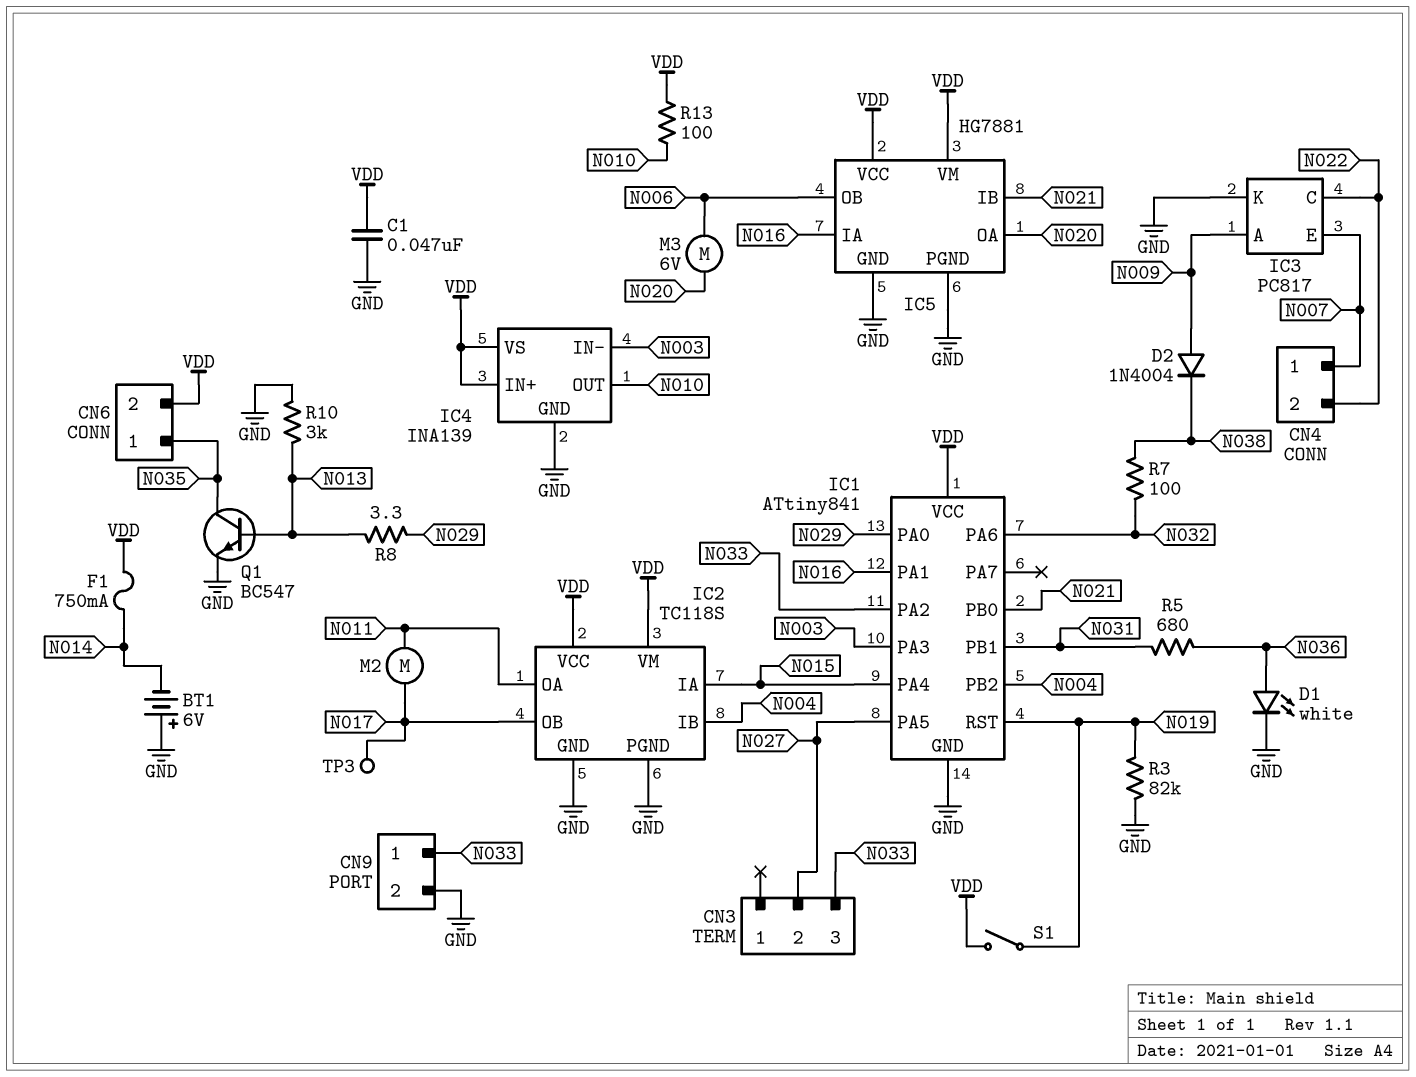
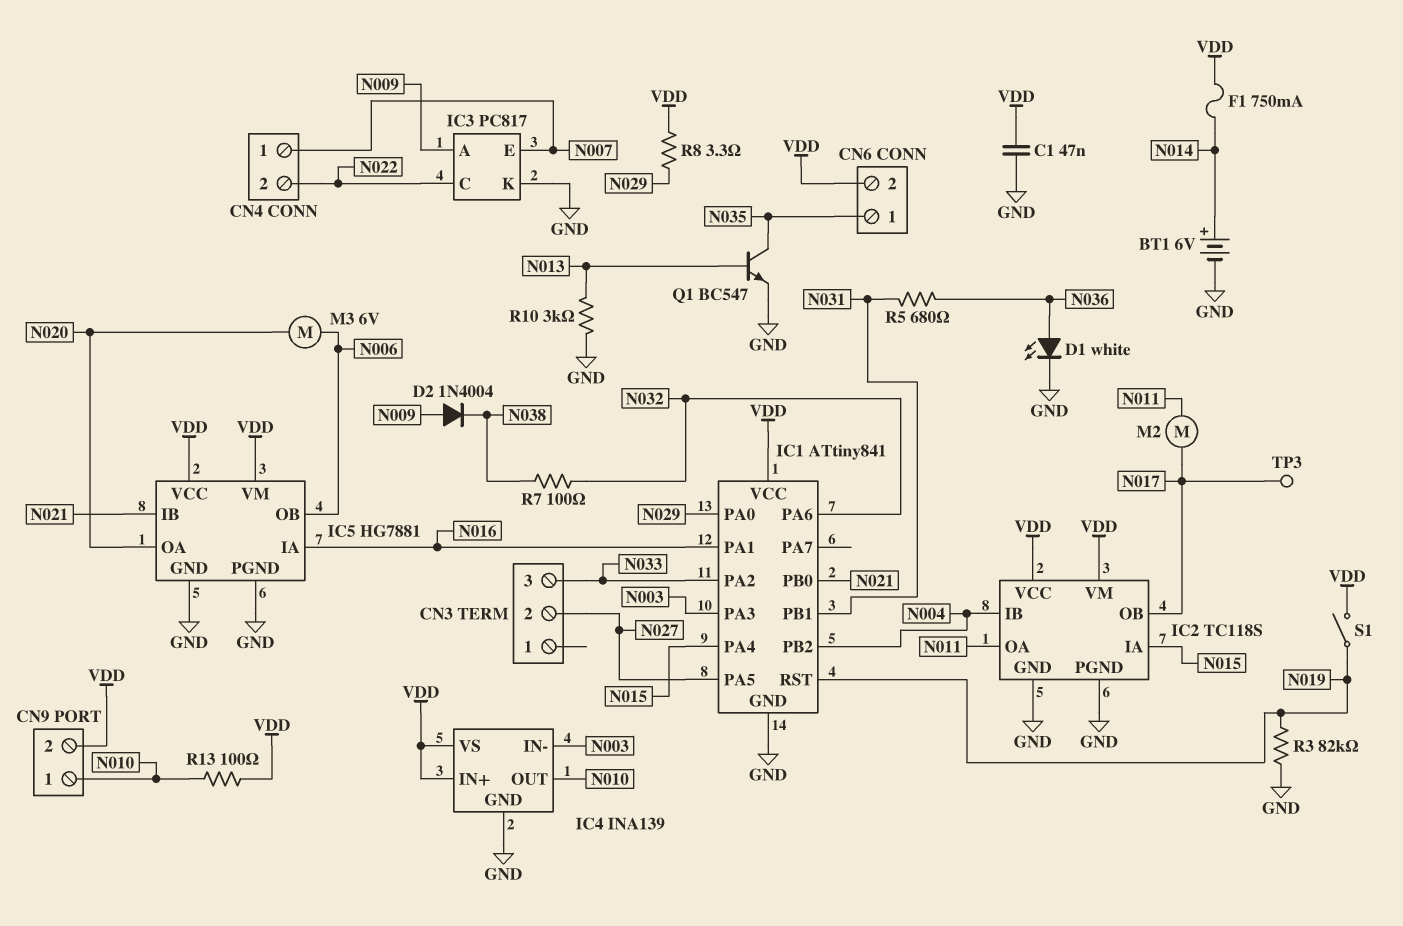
BT1: 6V (plus GND, minus N014) -> 6V (plus N014, minus GND)
CN9 pin 1: N033 -> N010
CN9 pin 2: GND -> VDD
R8: 3.3 (N013, N029) -> 3.3 (N029, VDD)

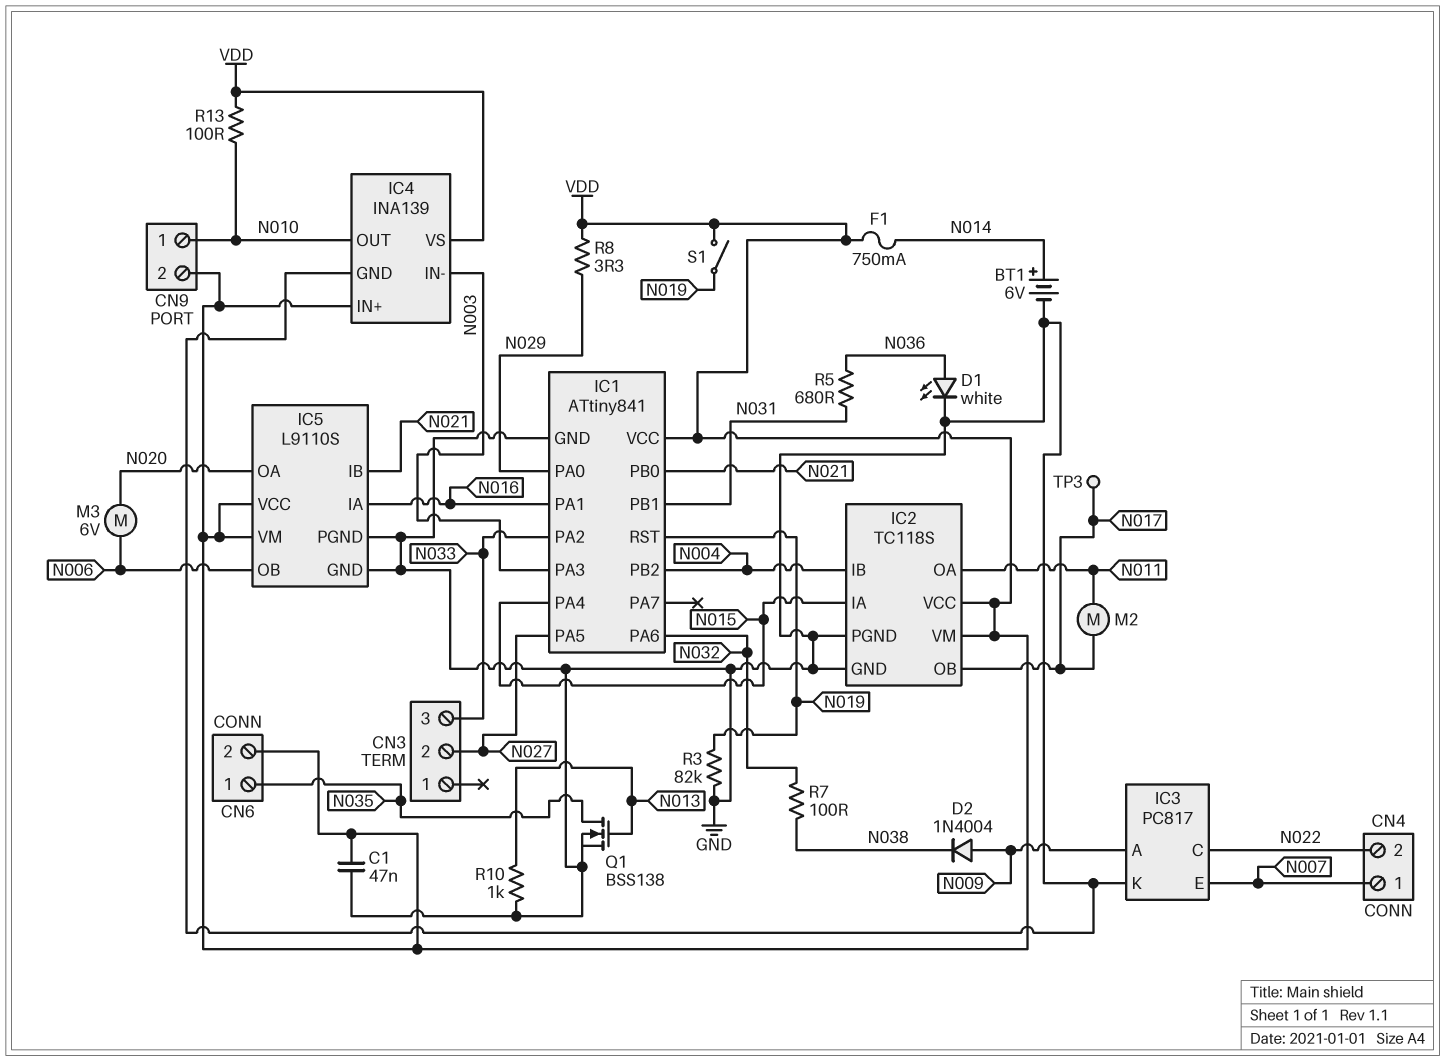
IC5: HG7881 -> L9110S
Q1: NPN BC547 (B N013, C N035, E GND) -> NMOS BSS138 (G N013, D N035, S GND)
R10: 3k (GND, N013) -> 1k (GND, N013)

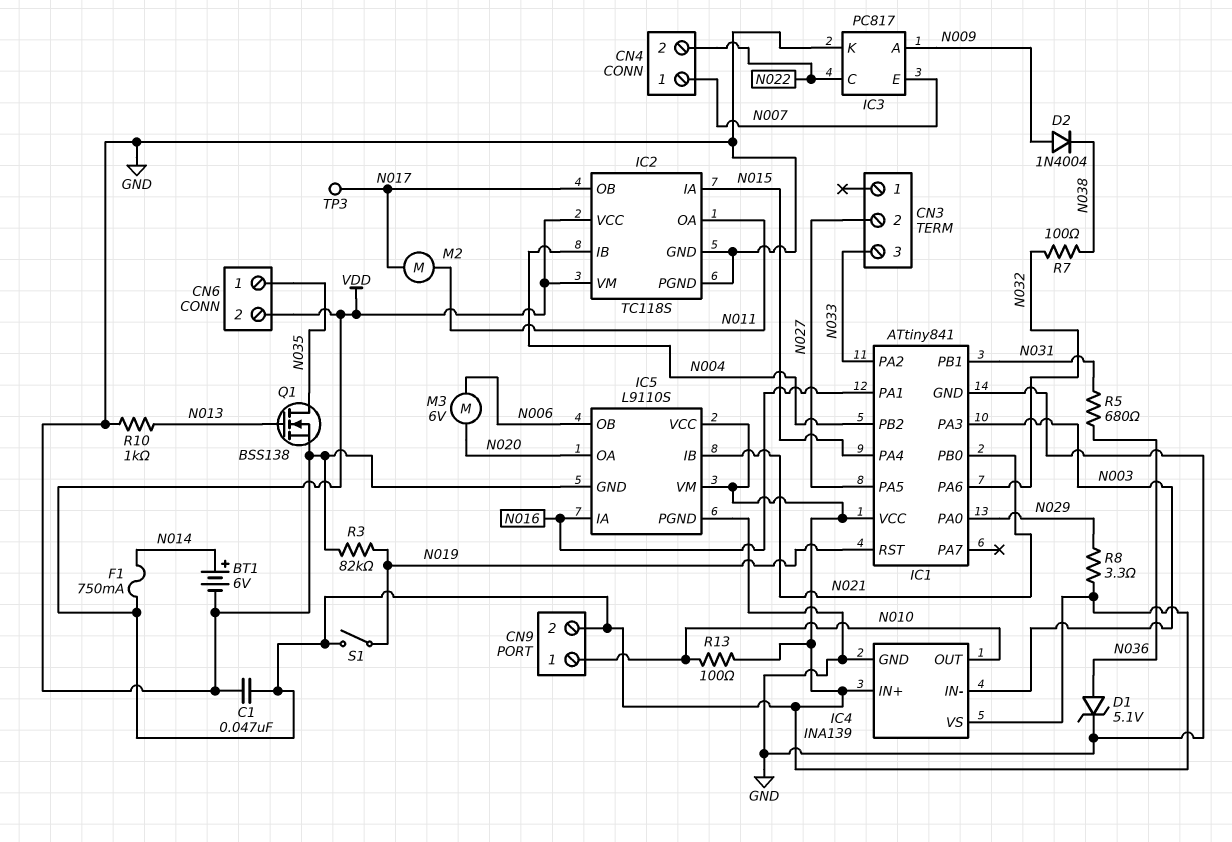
D1: LED white (A N036, K GND) -> zener 5.1V (A N036, K GND)

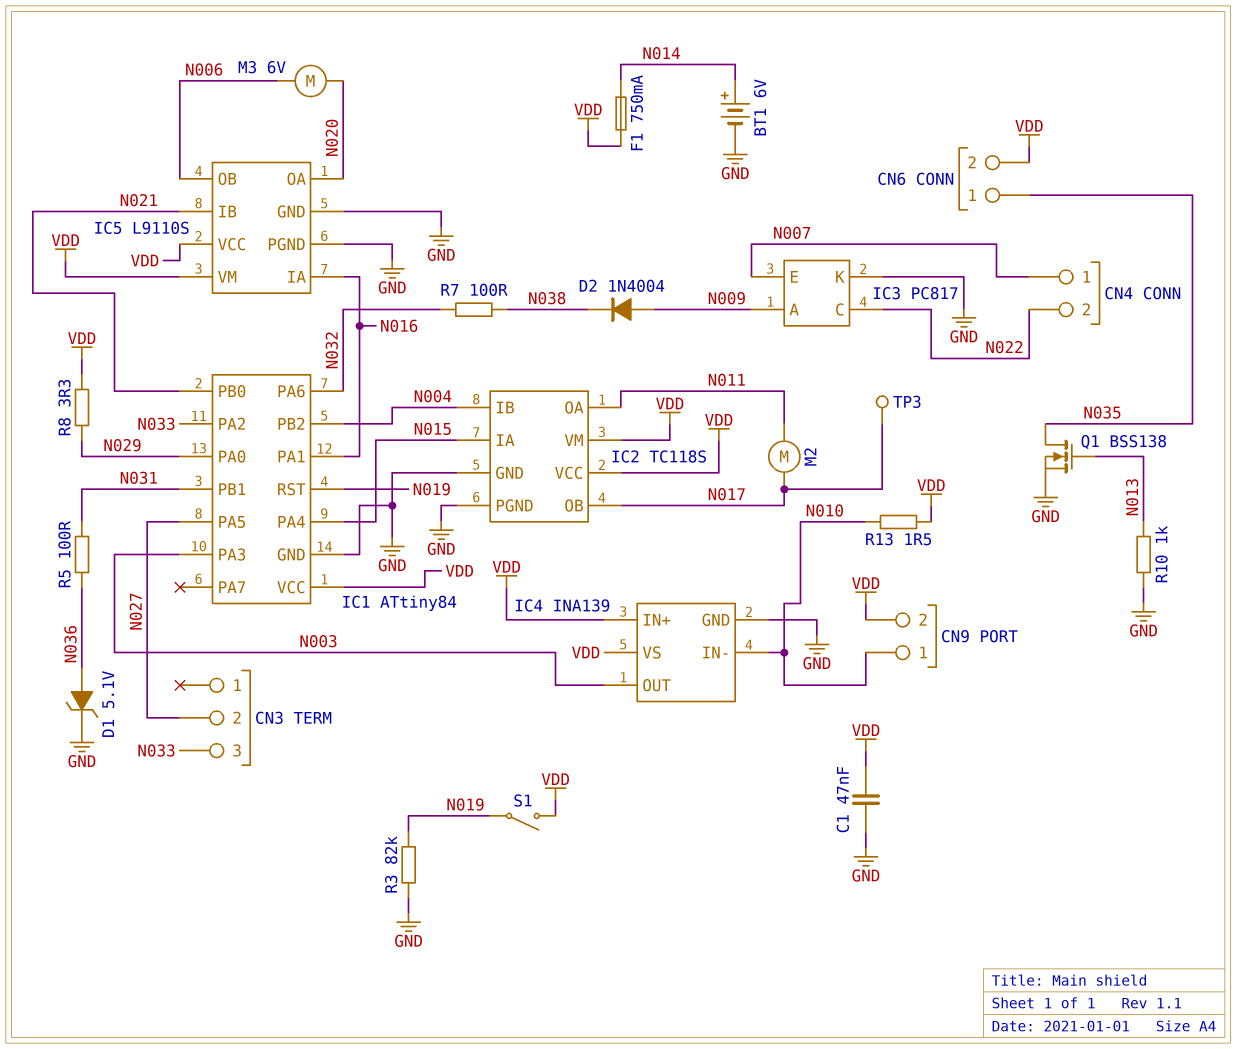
IC1: ATtiny841 -> ATtiny84
IC4 pin IN-: N003 -> N010
IC4 pin OUT: N010 -> N003
R5: 680 (N031, N036) -> 100 (N031, N036)
R13: 100 (N010, VDD) -> 1.5 (N010, VDD)

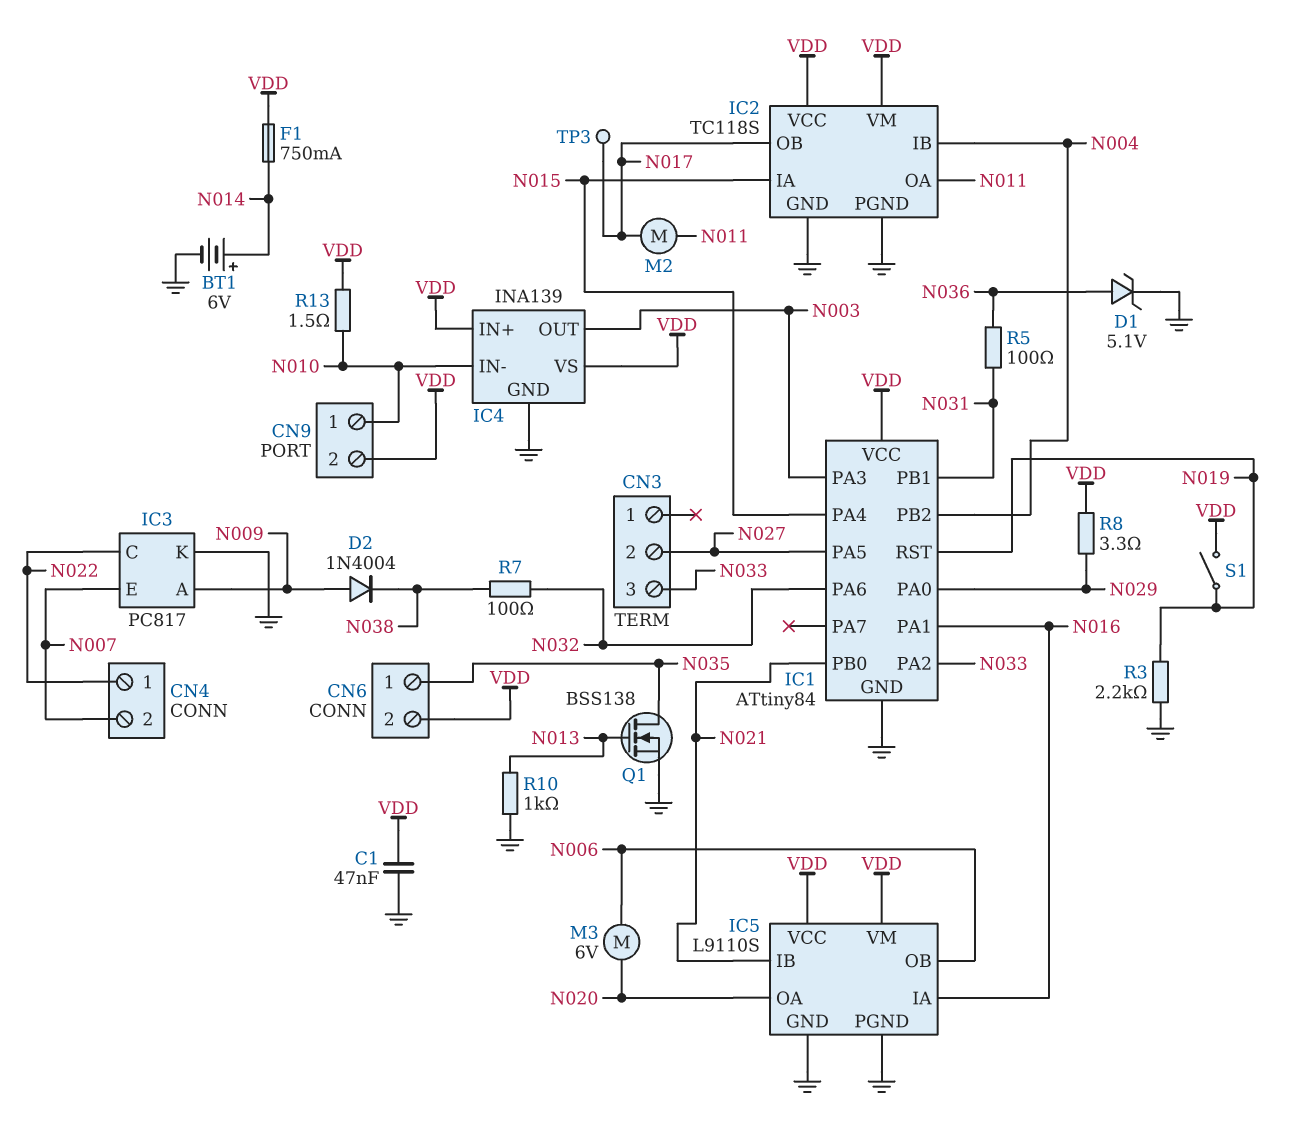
CN4 pin 1: N007 -> N022
CN4 pin 2: N022 -> N007
R3: 82k (GND, N019) -> 2.2k (GND, N019)

